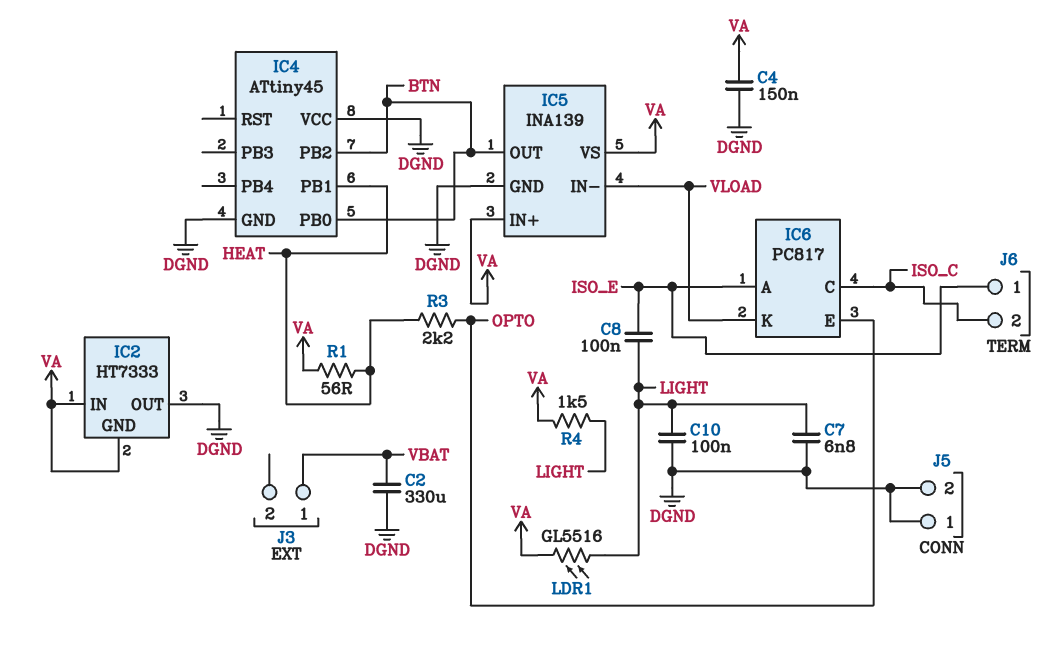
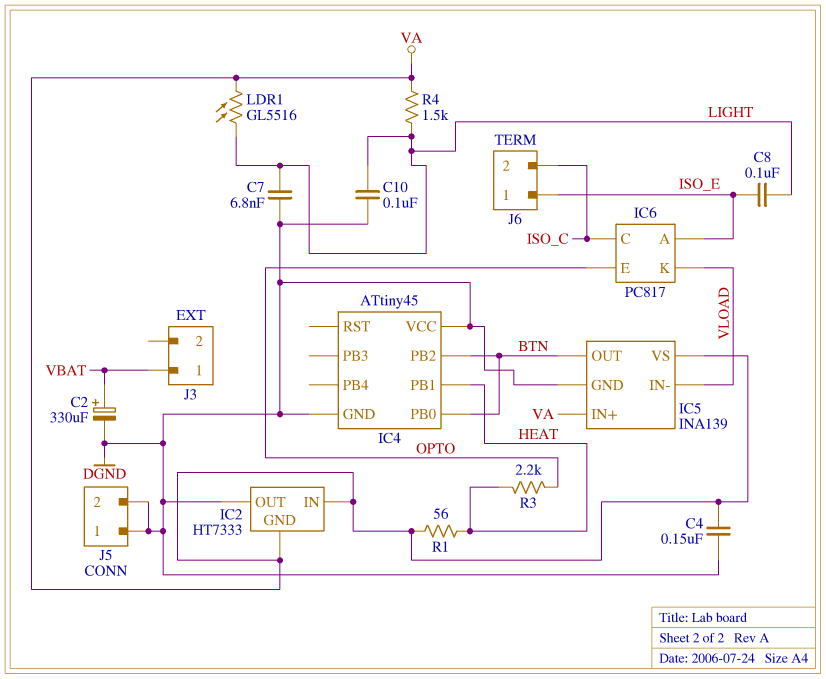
C2: 330uF (DGND, VBAT) -> 330uF (plus VBAT, minus DGND)

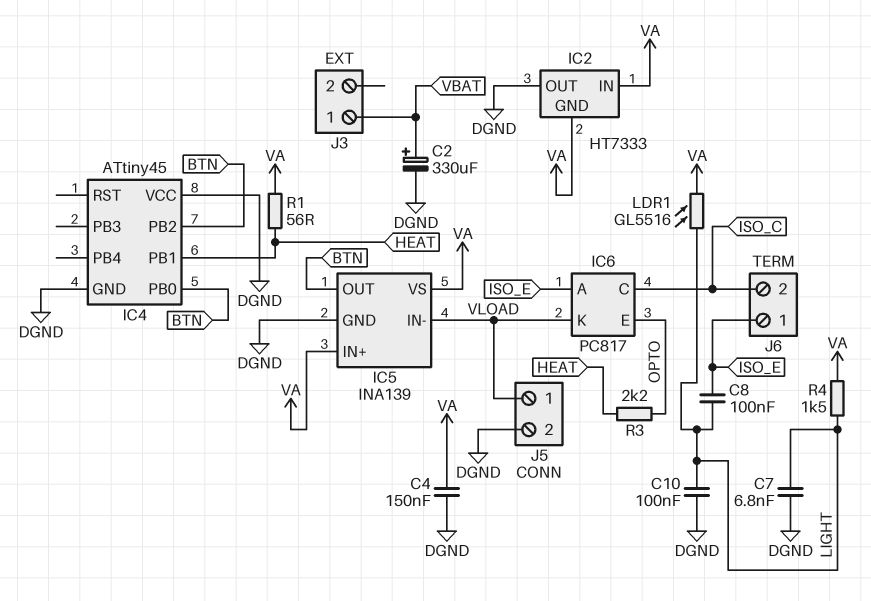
J5 pin 1: DGND -> VLOAD

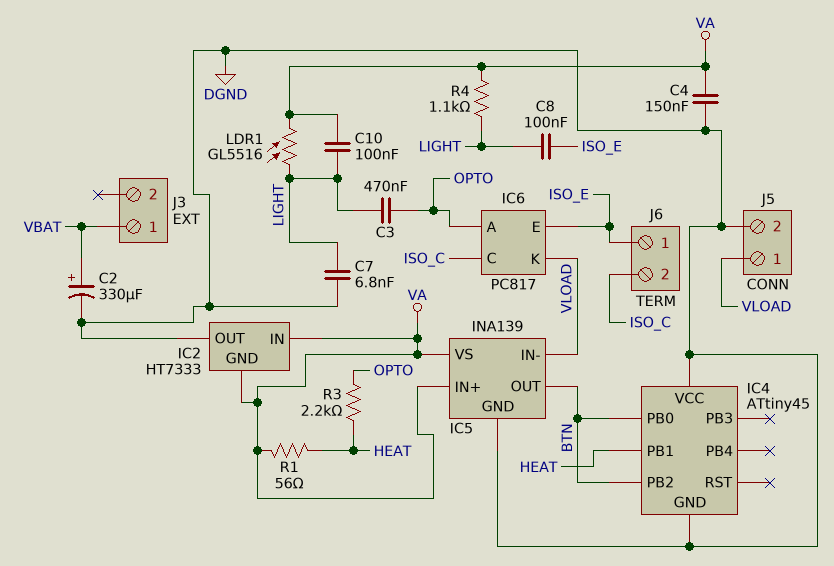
C3: none -> 470nF (LIGHT, OPTO)
C10: 100nF (DGND, LIGHT) -> 100nF (LIGHT, VA)
IC6 pin A: ISO_E -> OPTO
IC6 pin E: OPTO -> ISO_E
R4: 1.5k (LIGHT, VA) -> 1.1k (LIGHT, VA)

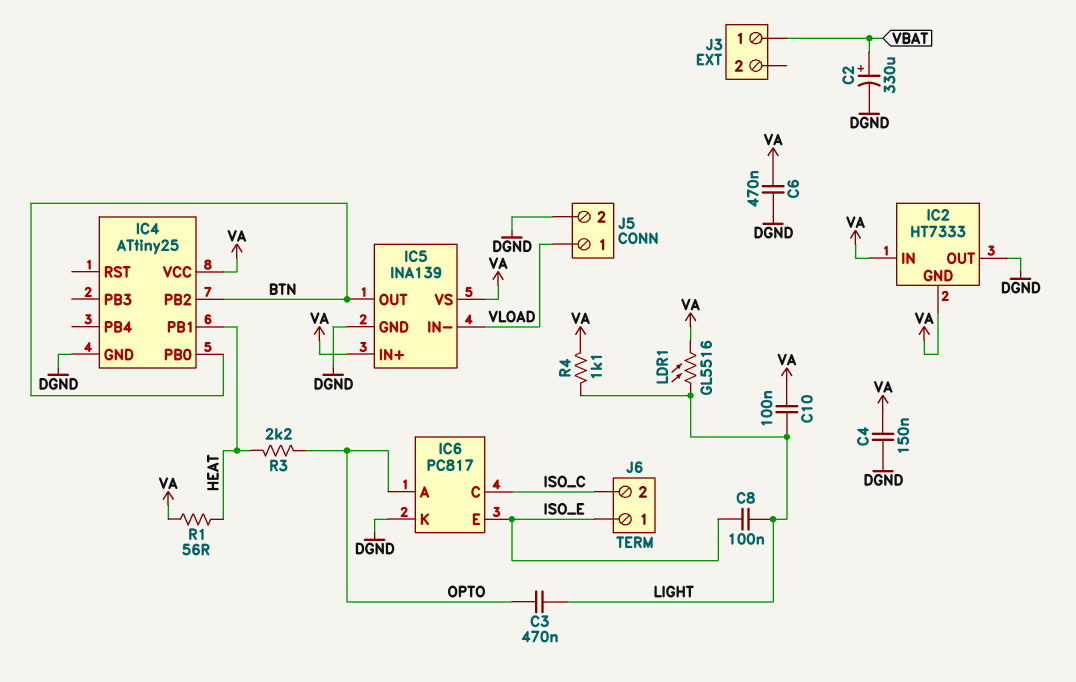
C6: none -> 470nF (DGND, VA)
C7: 6.8nF (DGND, LIGHT) -> none
IC4: ATtiny45 -> ATtiny25
IC4 pin VCC: DGND -> VA
IC6 pin K: VLOAD -> DGND

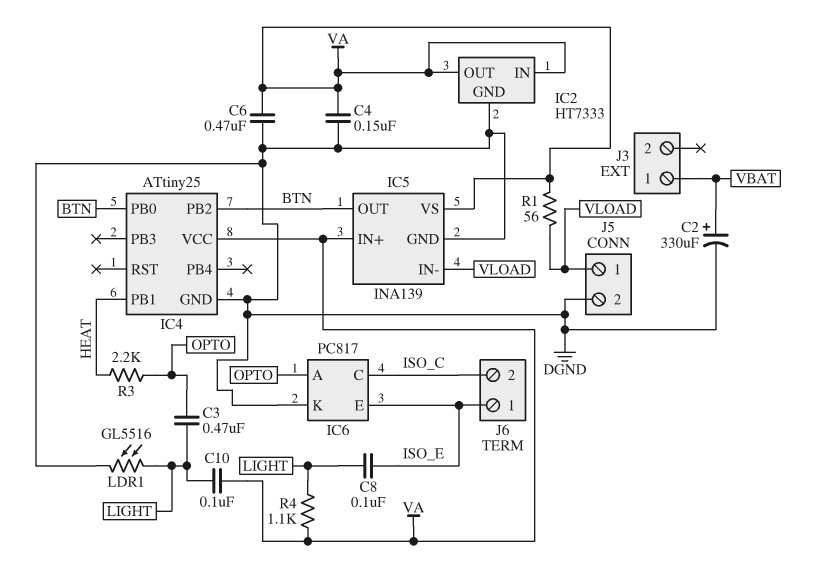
IC2 pin GND: VA -> DGND
IC2 pin OUT: DGND -> VA
LDR1: GL5516 (LIGHT, VA) -> GL5516 (DGND, LIGHT)
R1: 56 (HEAT, VA) -> 56 (VA, VLOAD)

